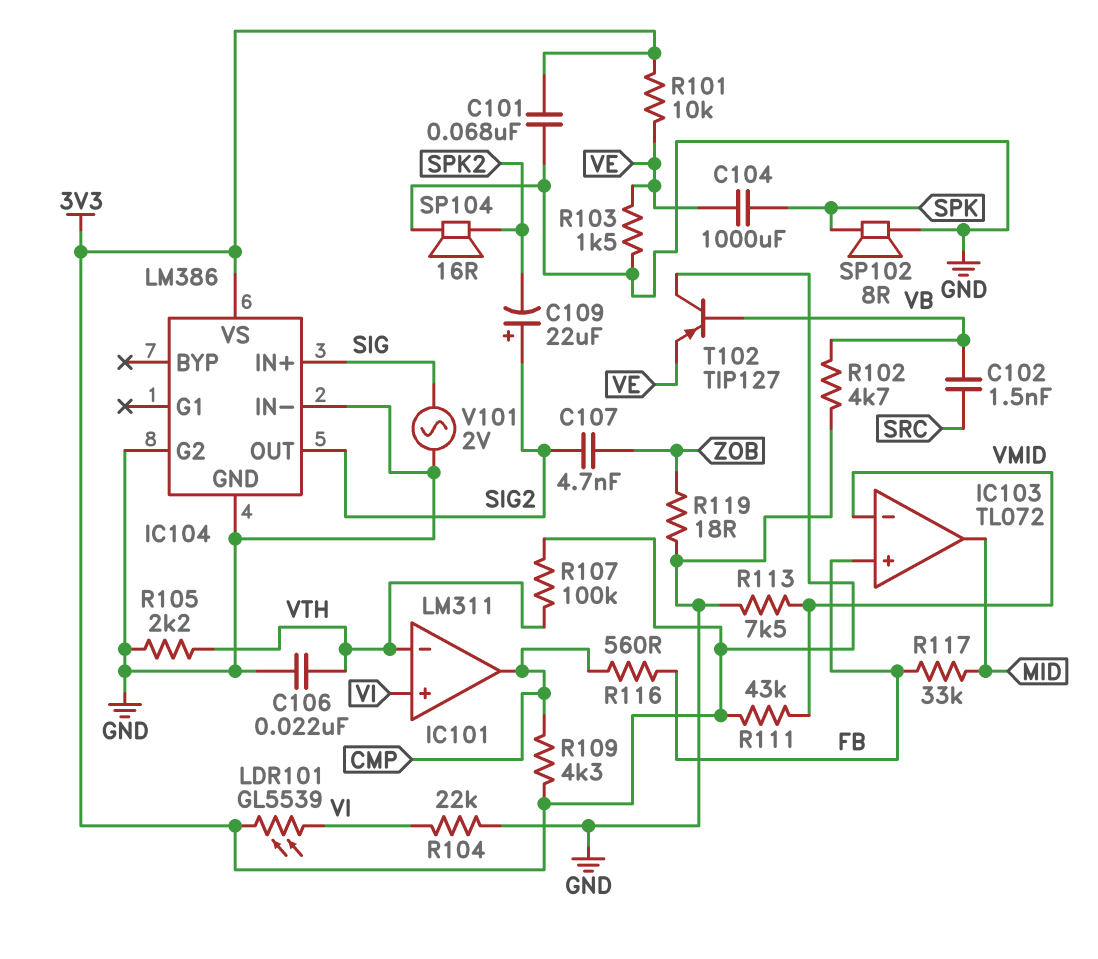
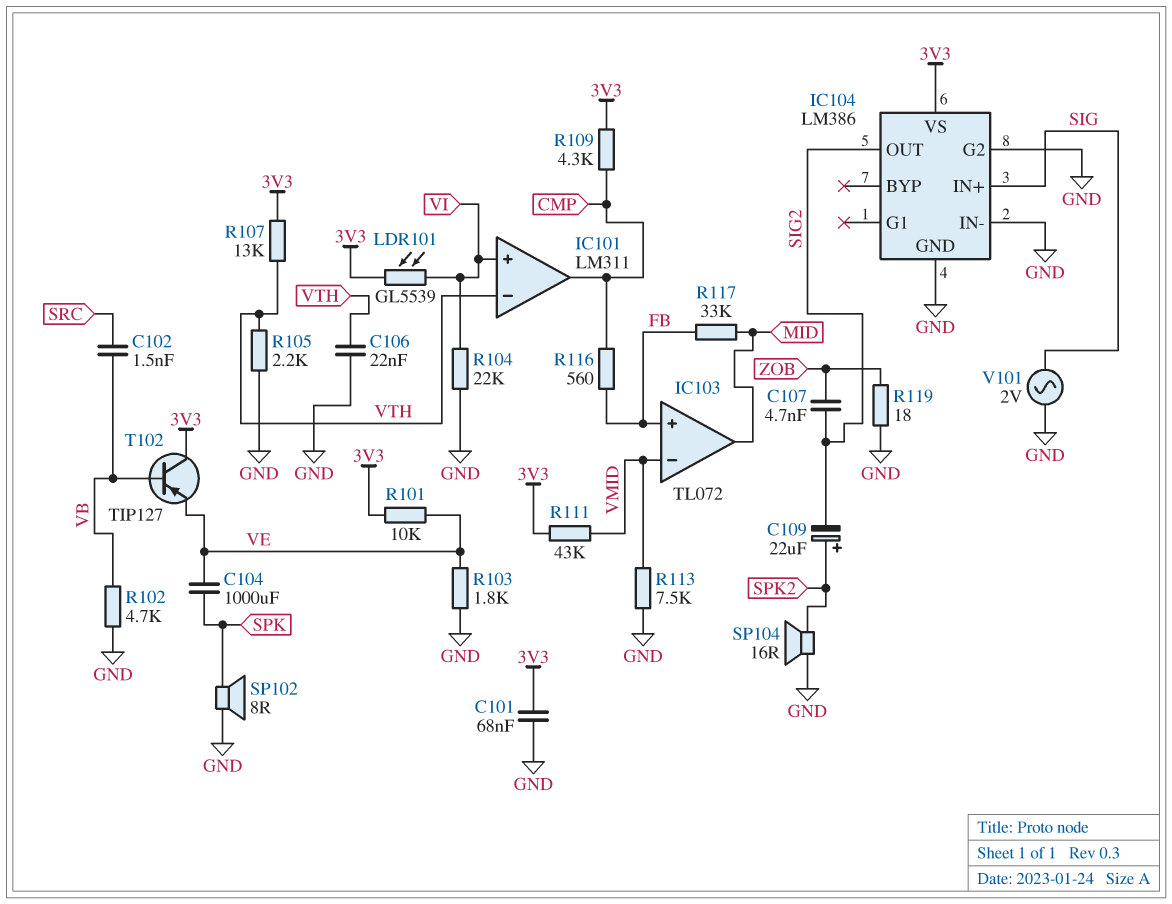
C109: 22uF (plus SIG2, minus SPK2) -> 22uF (plus SPK2, minus SIG2)
R103: 1.5k (GND, VE) -> 1.8k (GND, VE)
R107: 100k (3V3, VTH) -> 13k (3V3, VTH)

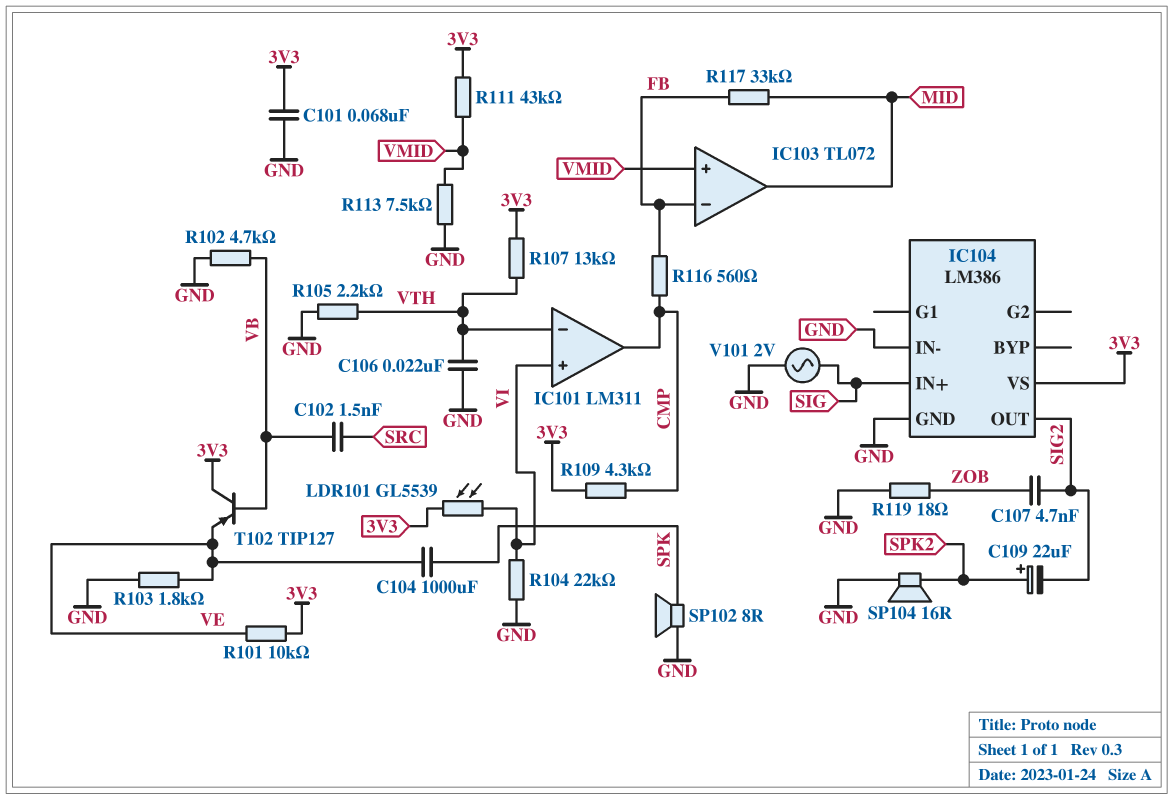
IC103 pin in+: FB -> VMID
IC103 pin in-: VMID -> FB
IC104 pin G2: GND -> none

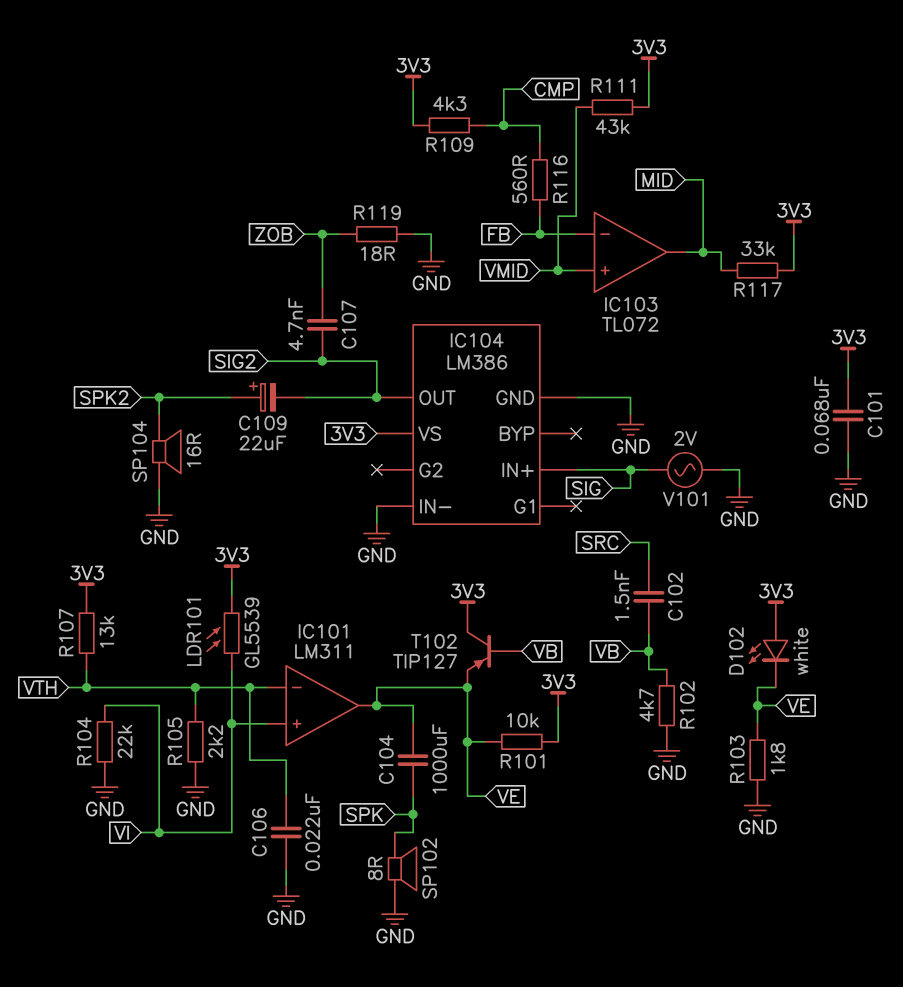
D102: none -> LED white (A 3V3, K VE)
IC101 pin out: CMP -> VE
R113: 7.5k (GND, VMID) -> none
R117: 33k (FB, MID) -> 33k (3V3, MID)

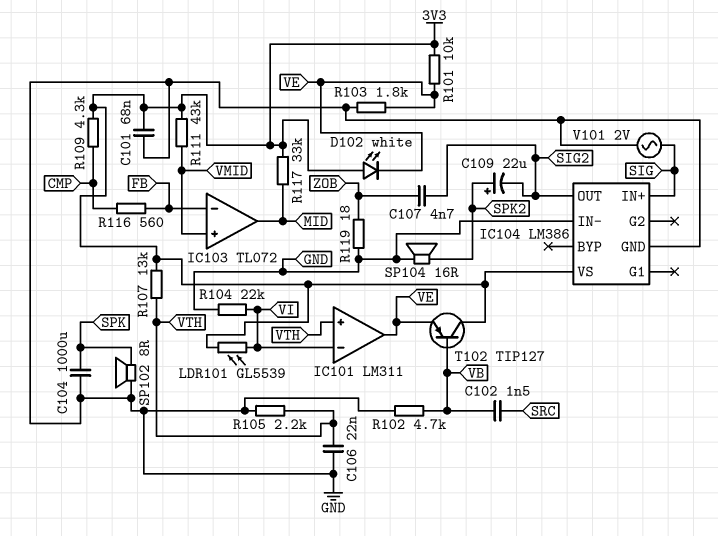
C104: 1000uF (SPK, VE) -> 1000uF (GND, SPK)
IC101 pin in+: VI -> VTH
IC101 pin in-: VTH -> VI

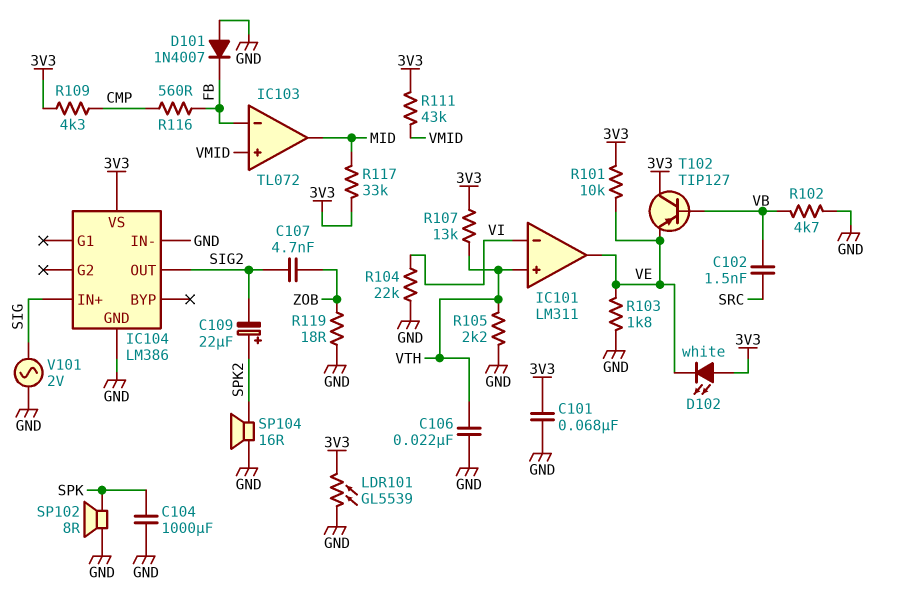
D101: none -> diode 1N4007 (A GND, K FB)
LDR101: GL5539 (3V3, VI) -> GL5539 (3V3, GND)

